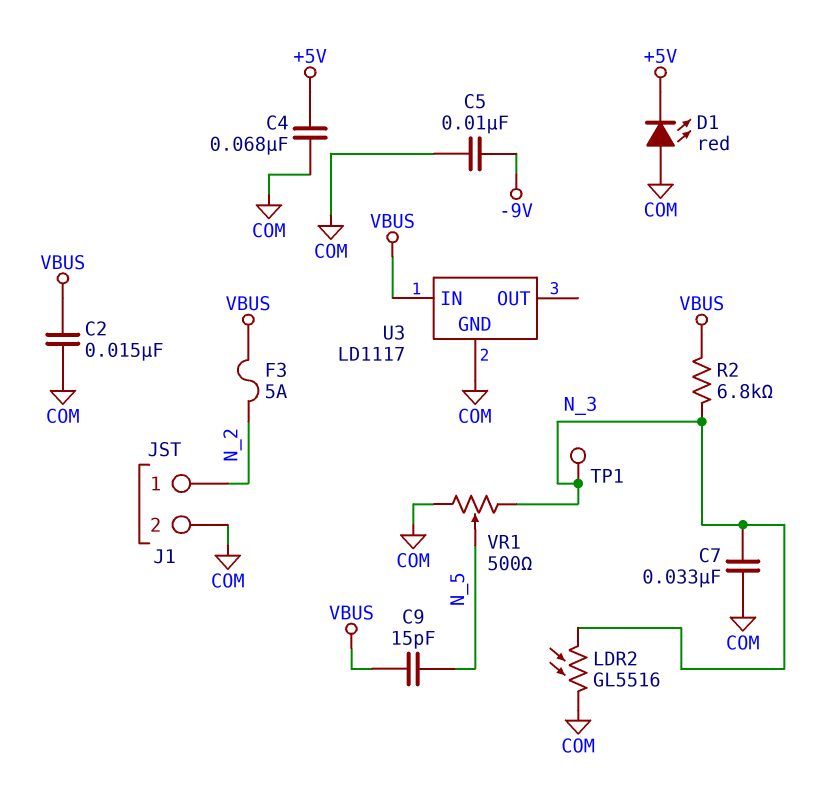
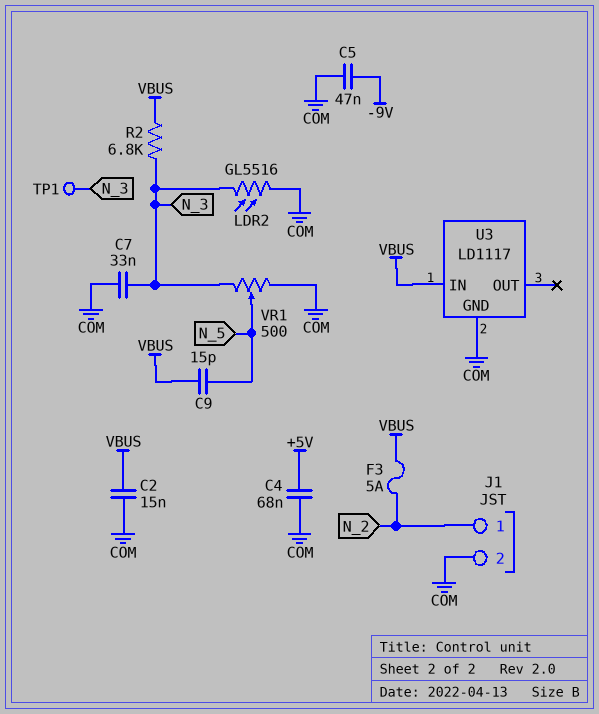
C5: 10nF (-9V, COM) -> 47nF (-9V, COM)
D1: LED red (A COM, K +5V) -> none

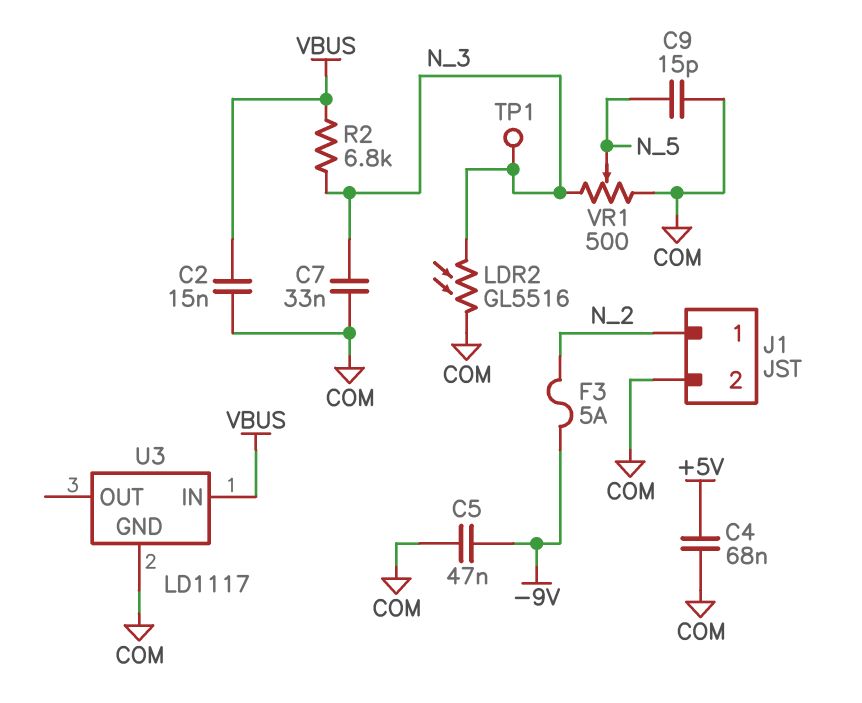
C9: 15pF (N_5, VBUS) -> 15pF (COM, N_5)
F3: 5A (N_2, VBUS) -> 5A (-9V, N_2)

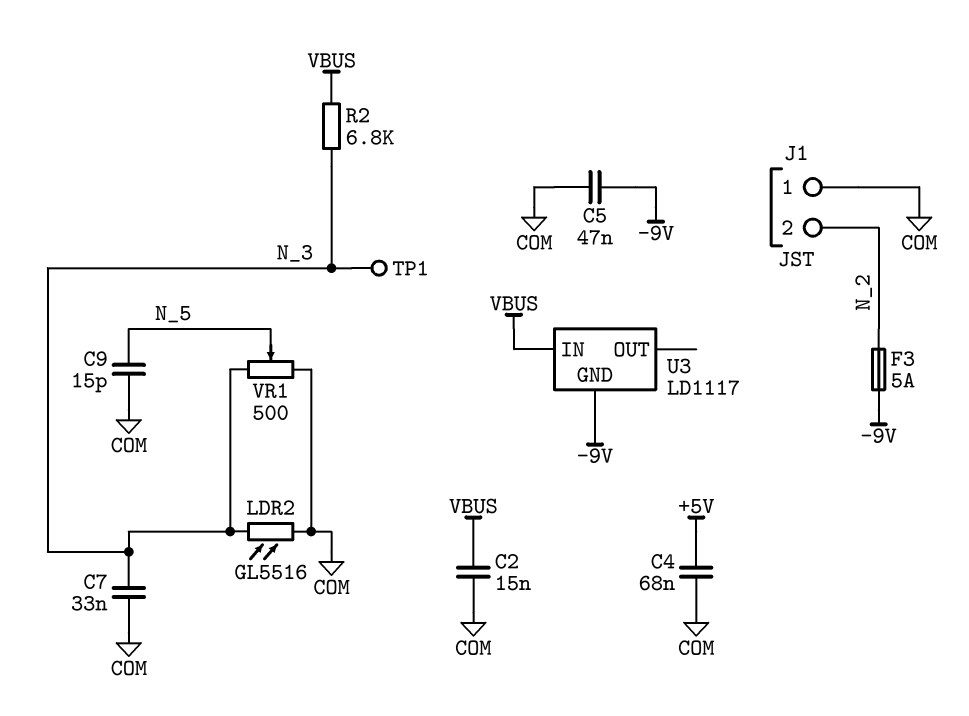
J1 pin 1: N_2 -> COM
J1 pin 2: COM -> N_2
U3 pin GND: COM -> -9V

